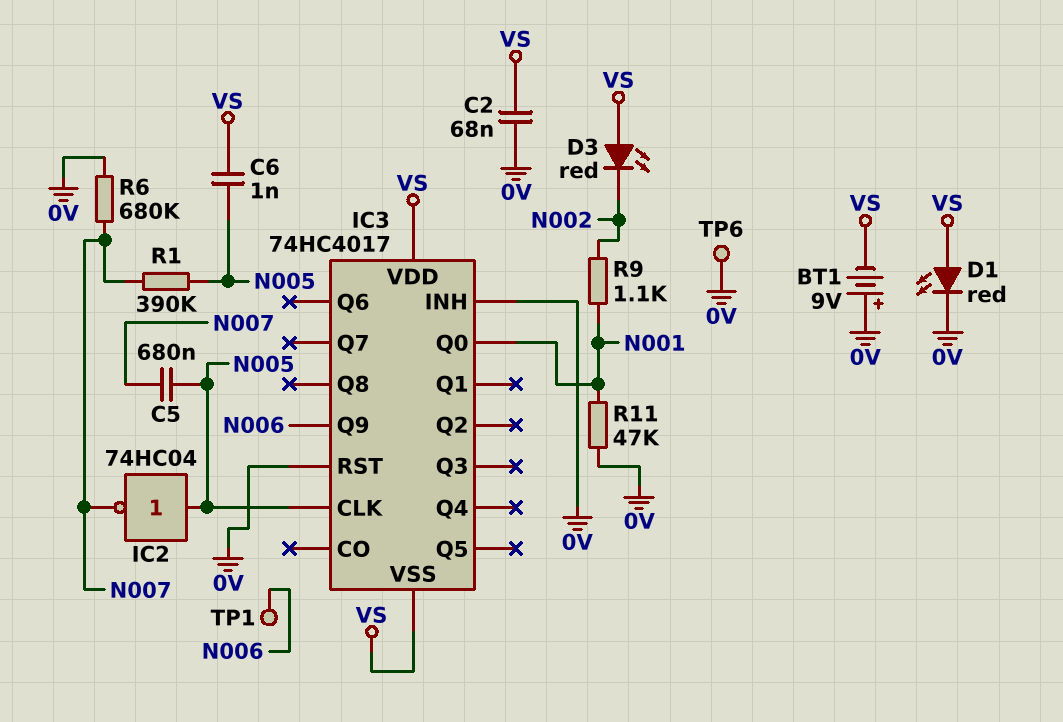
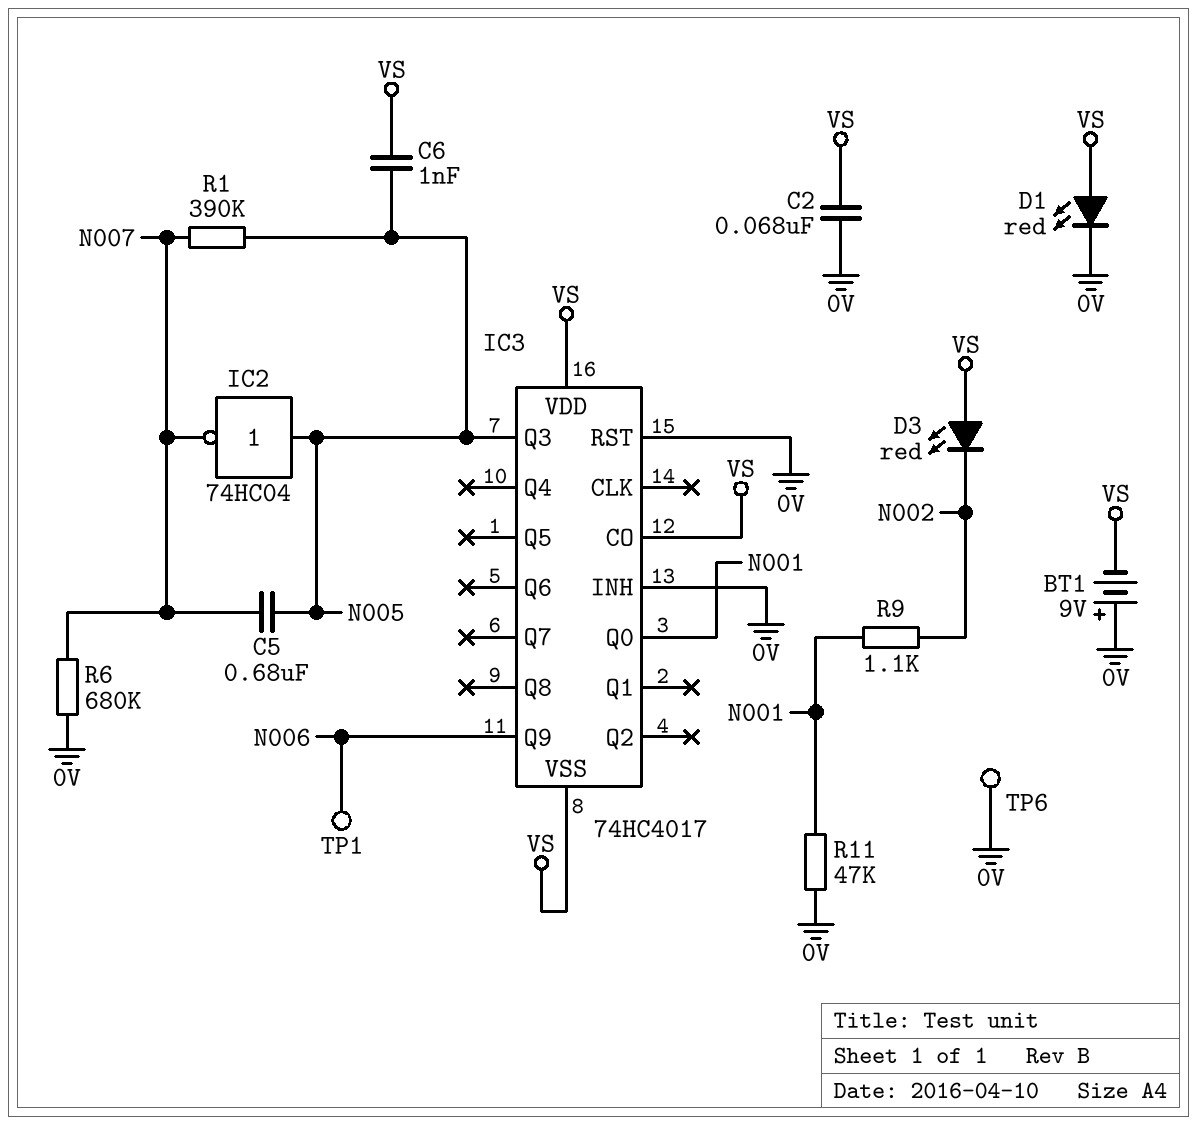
IC3 pin CLK: N005 -> none
IC3 pin CO: none -> VS
IC3 pin Q3: none -> N005

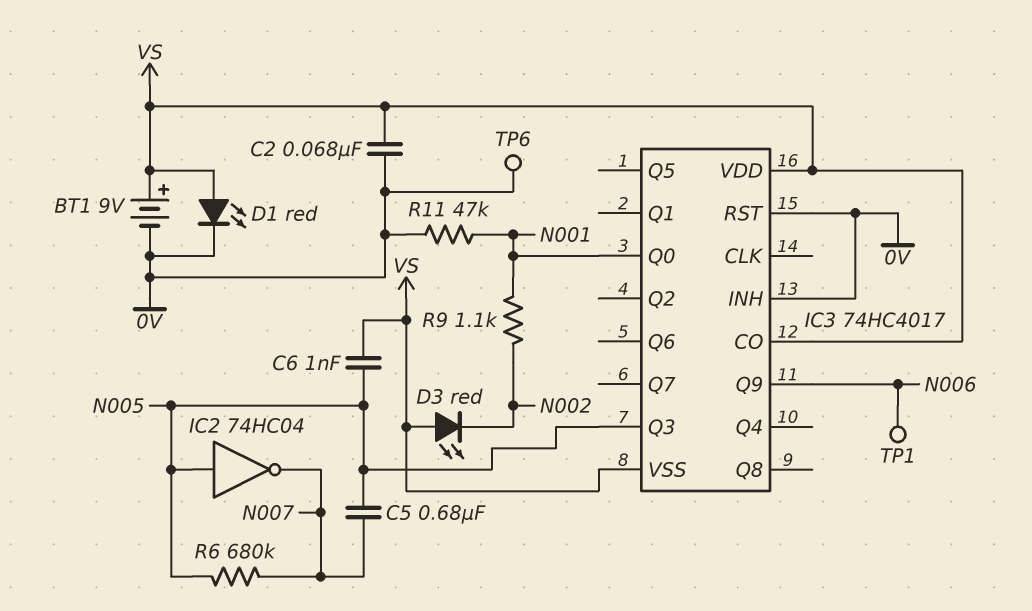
BT1: 9V (plus 0V, minus VS) -> 9V (plus VS, minus 0V)
R1: 390k (N005, N007) -> none
R6: 680k (0V, N007) -> 680k (N005, N007)

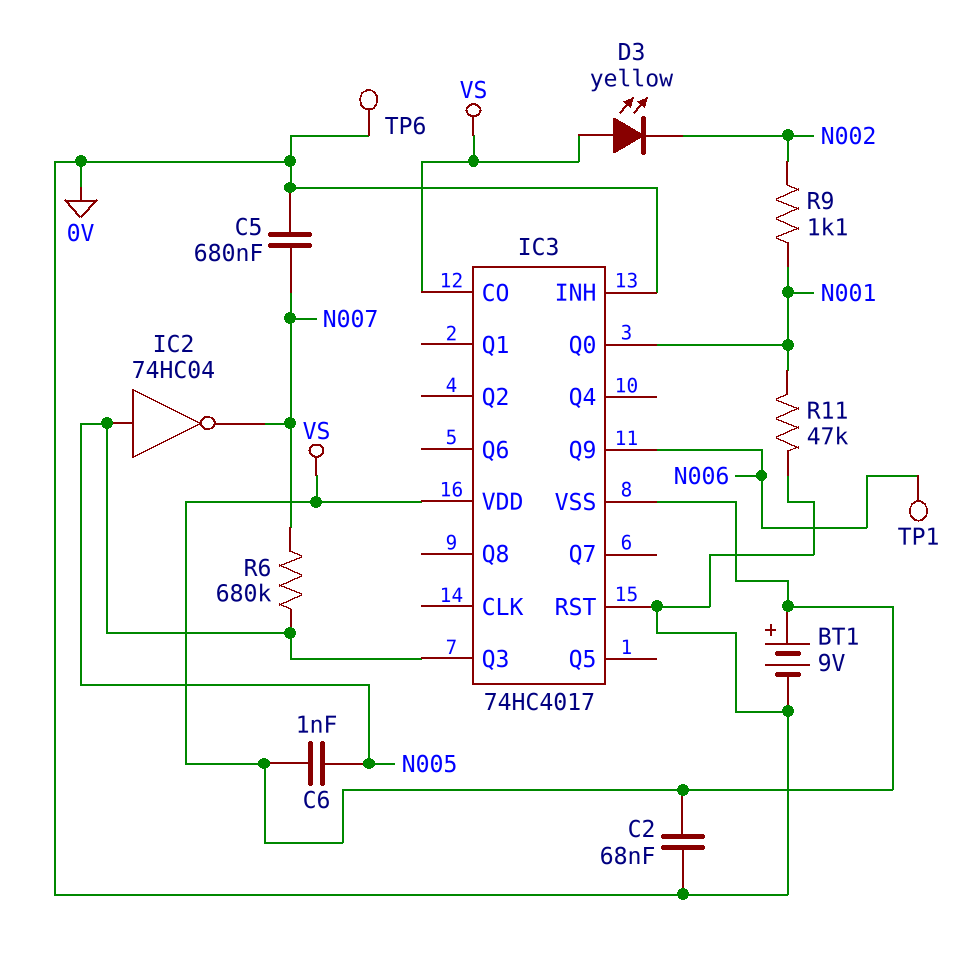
C5: 680nF (N005, N007) -> 680nF (0V, N007)
D1: LED red (A VS, K 0V) -> none
D3: LED red (A VS, K N002) -> LED yellow (A VS, K N002)

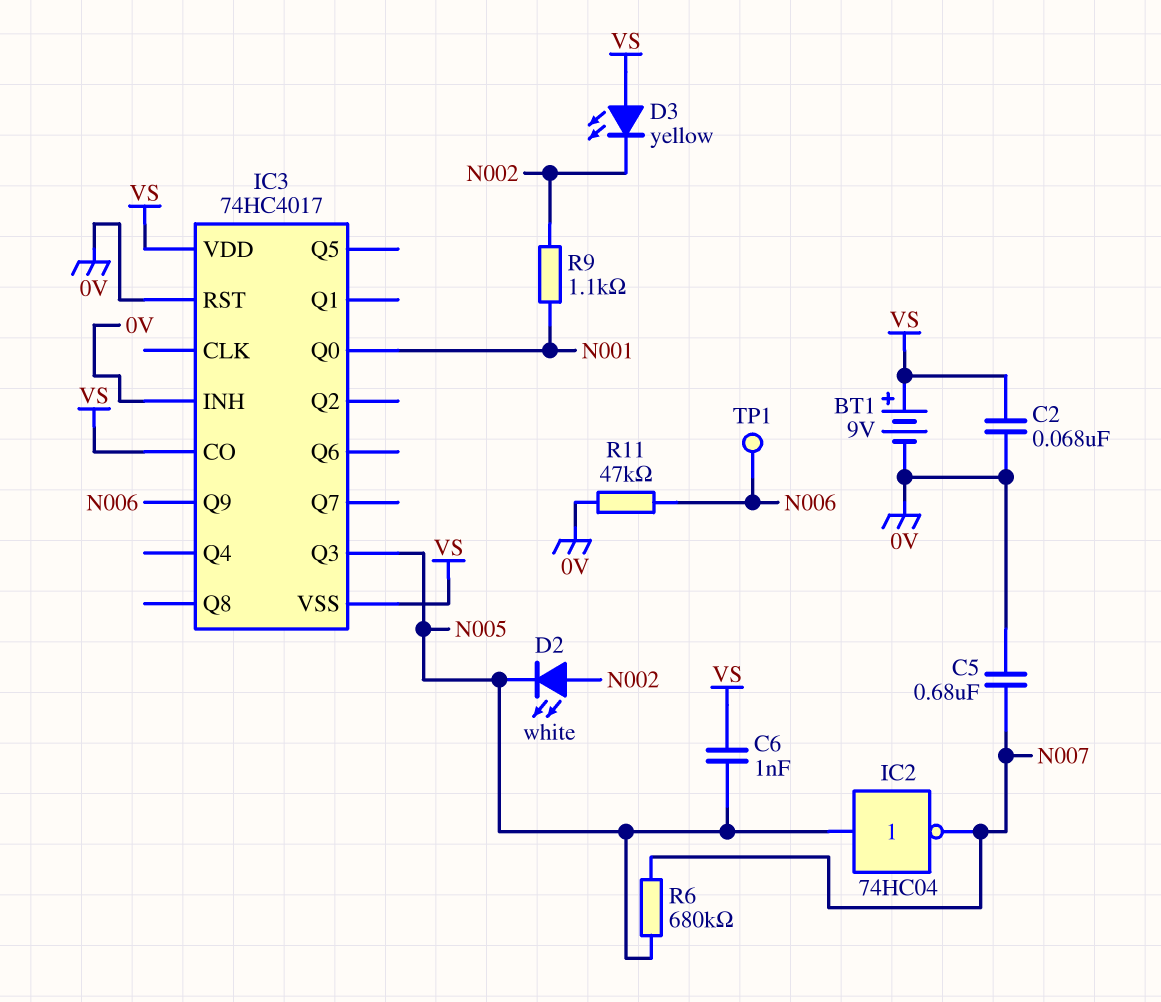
D2: none -> LED white (A N002, K N005)
R11: 47k (0V, N001) -> 47k (0V, N006)
TP6: test point (0V) -> none

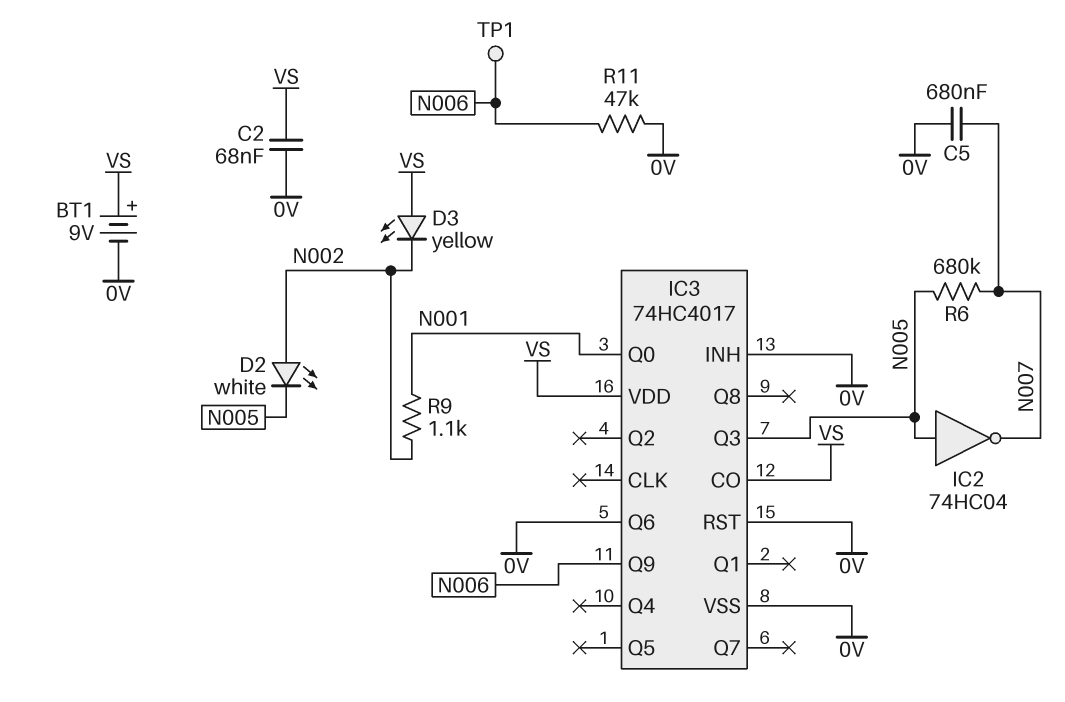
C6: 1nF (N005, VS) -> none
IC3 pin Q6: none -> 0V
IC3 pin VSS: VS -> 0V

